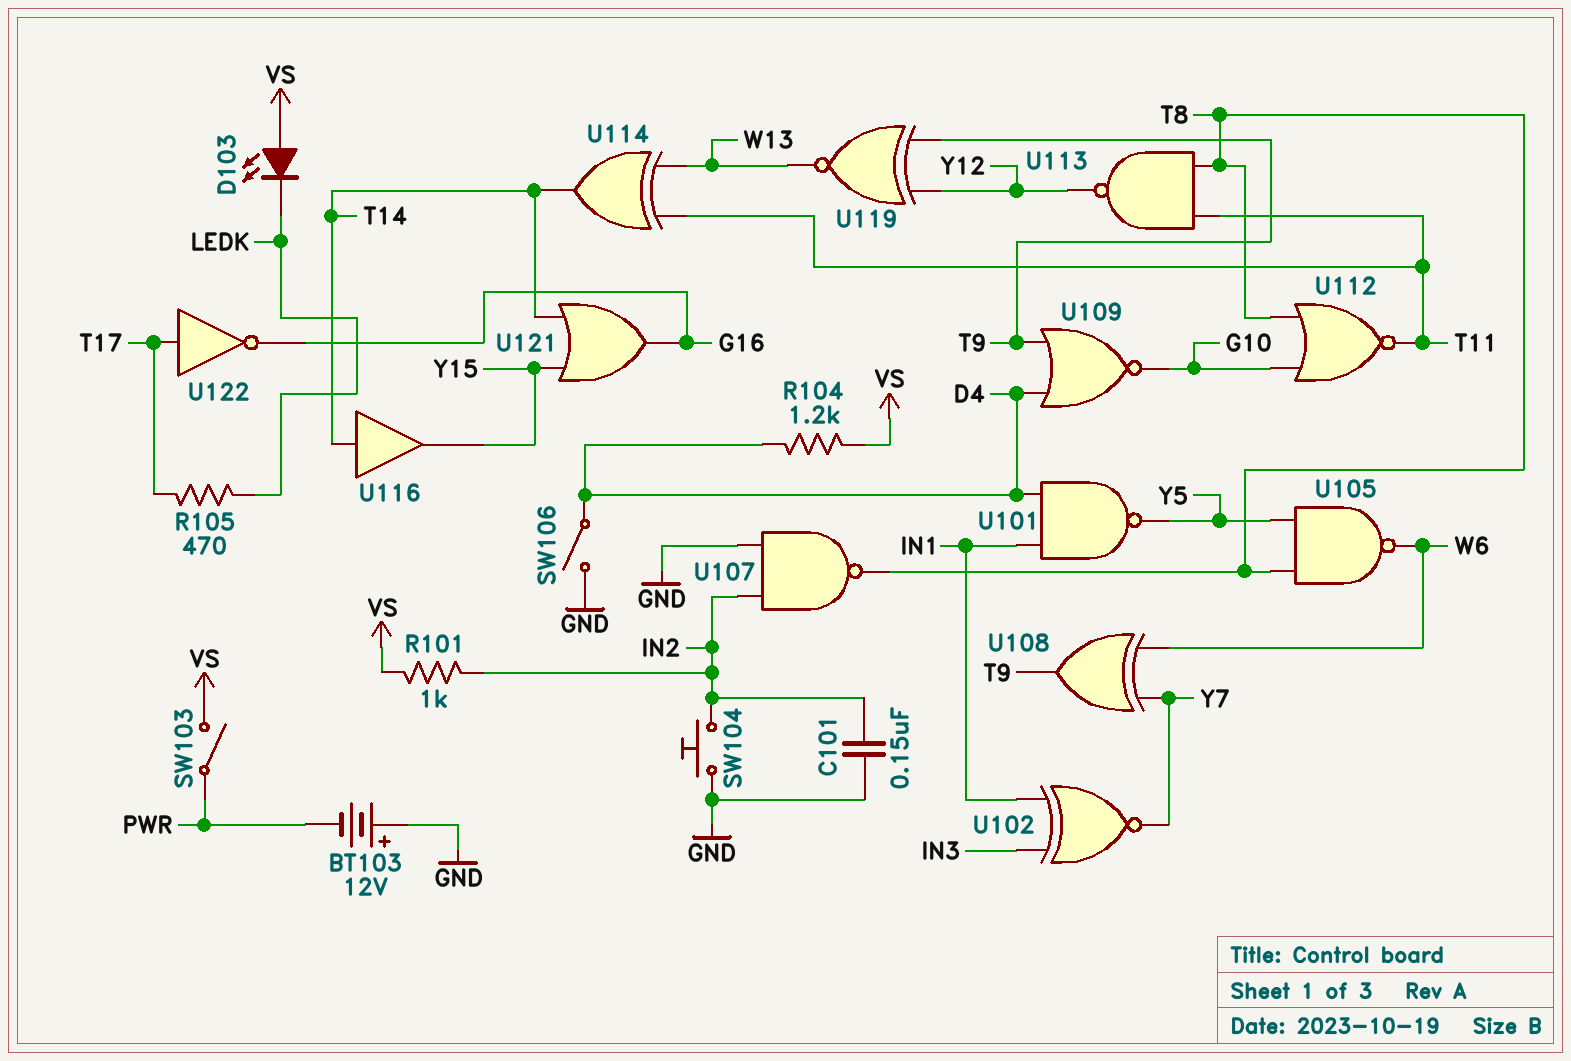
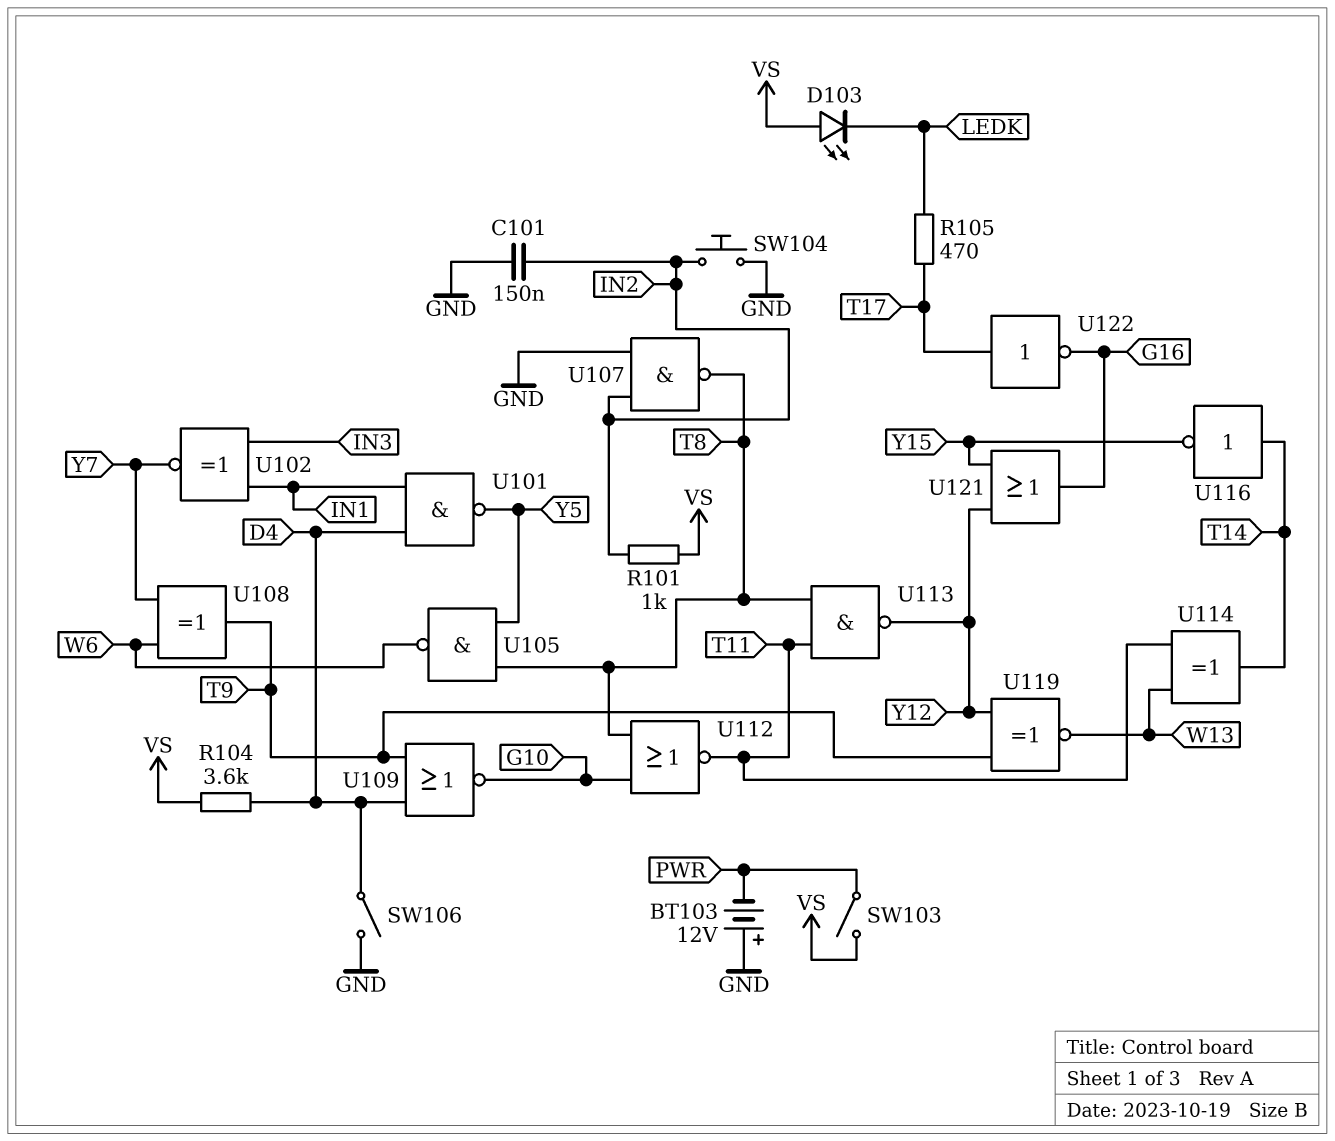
R104: 1.2k (D4, VS) -> 3.6k (D4, VS)
U116: buffer (in T14, out Y15) -> NOT (in T14, out Y15)
U121: OR (in T14, in Y15, out G16) -> OR (in Y12, in Y15, out G16)

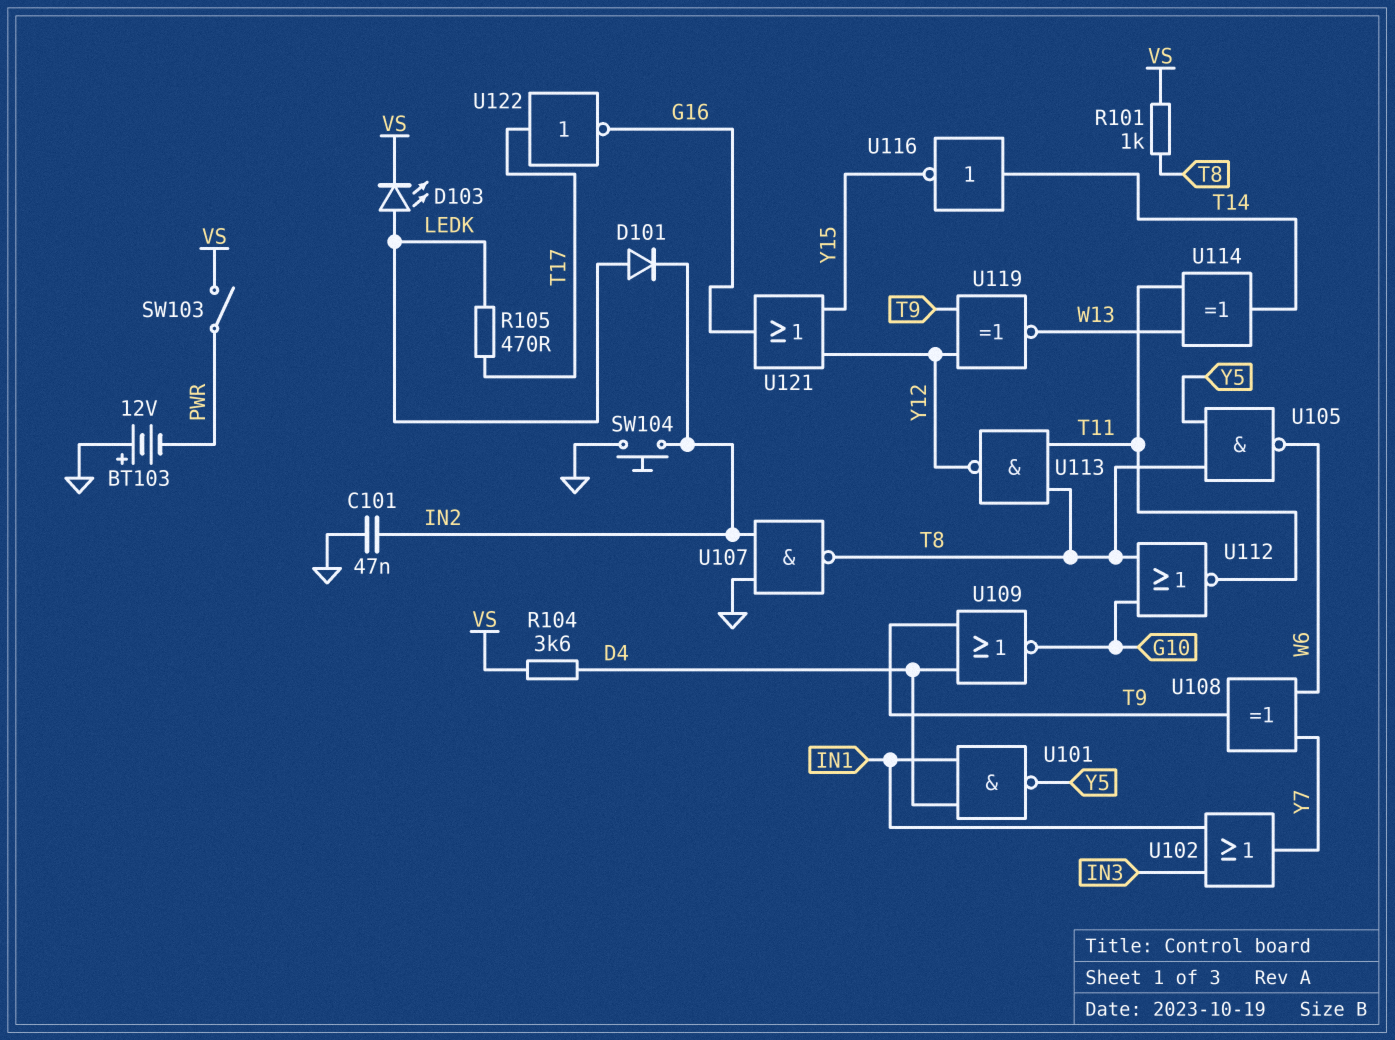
C101: 150nF (GND, IN2) -> 47nF (GND, IN2)
D101: none -> diode (A LEDK, K IN2)
D103: LED (A VS, K LEDK) -> LED (A LEDK, K VS)
R101: 1k (IN2, VS) -> 1k (T8, VS)
SW106: switch (D4, GND) -> none
U102: XNOR (in IN1, in IN3, out Y7) -> OR (in IN1, in IN3, out Y7)

